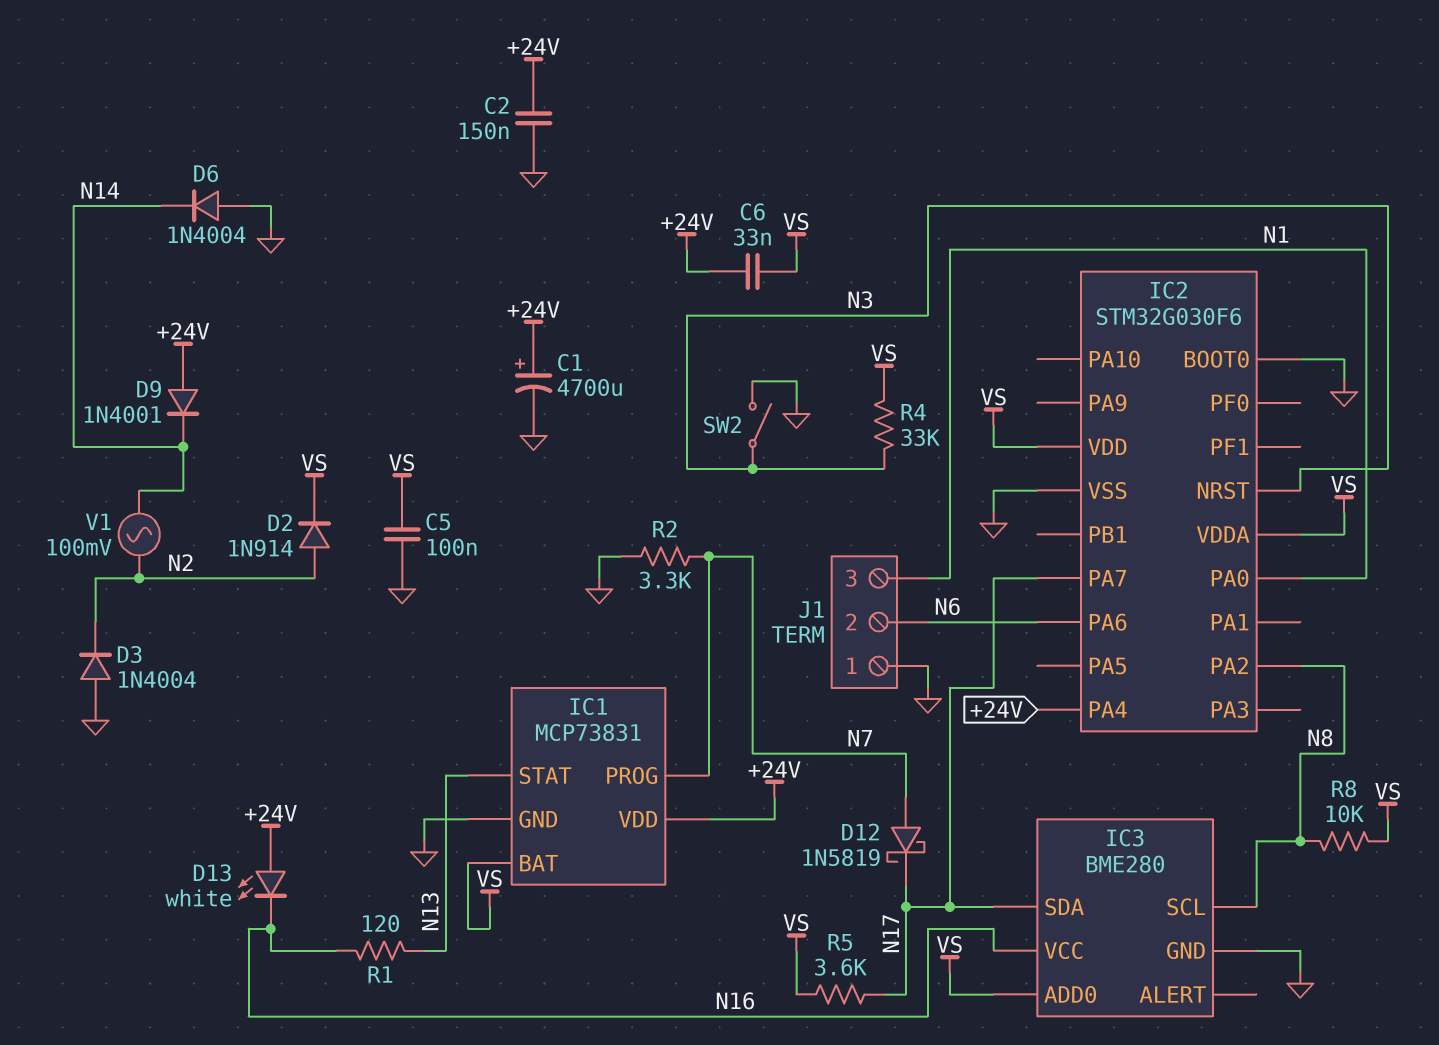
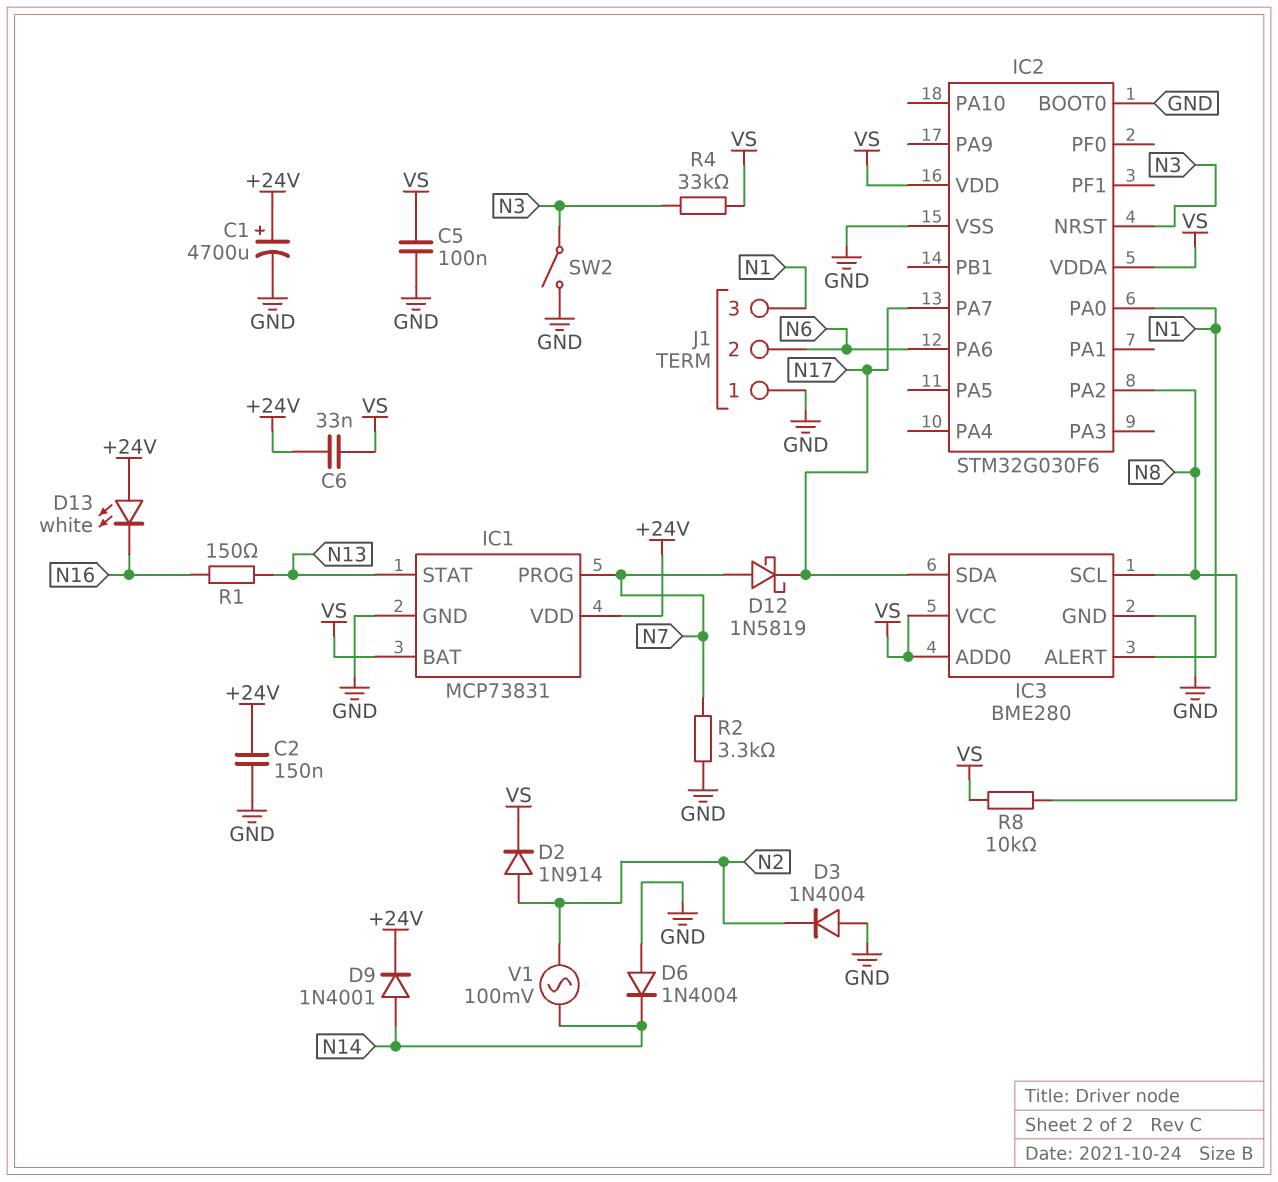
D9: diode 1N4001 (A +24V, K N14) -> diode 1N4001 (A N14, K +24V)
IC2 pin PA4: +24V -> none
IC3 pin ALERT: none -> N1
IC3 pin VCC: N16 -> VS
R1: 120 (N13, N16) -> 150 (N13, N16)
R5: 3.6k (N17, VS) -> none

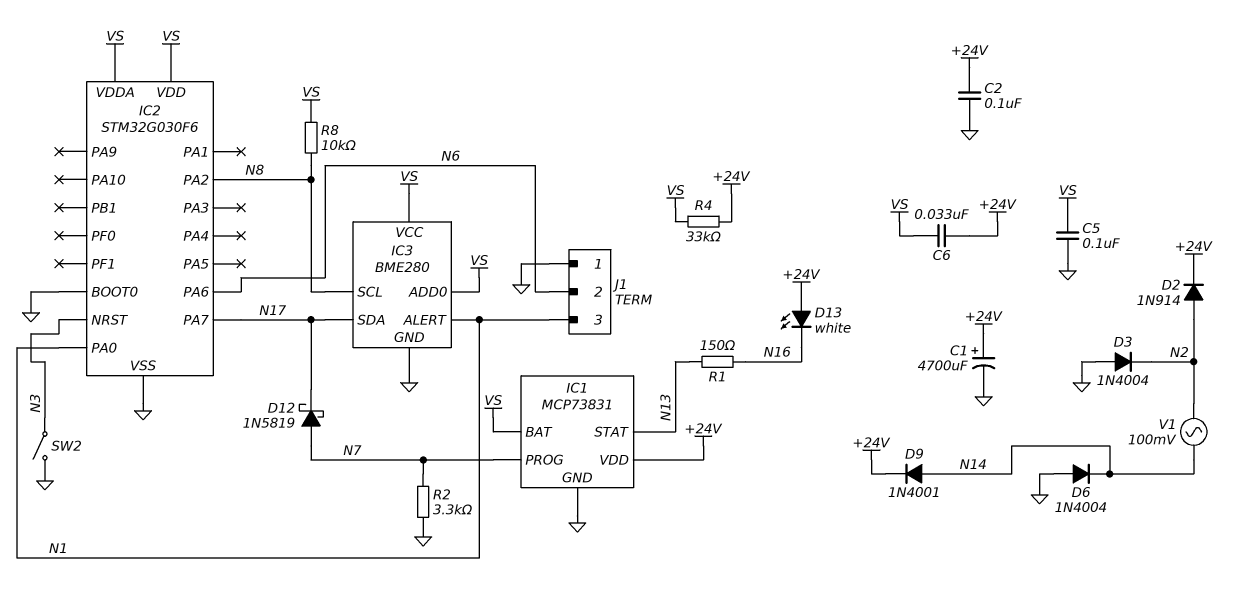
C2: 150nF (+24V, GND) -> 100nF (+24V, GND)
D2: diode 1N914 (A N2, K VS) -> diode 1N914 (A N2, K +24V)
R4: 33k (N3, VS) -> 33k (+24V, VS)

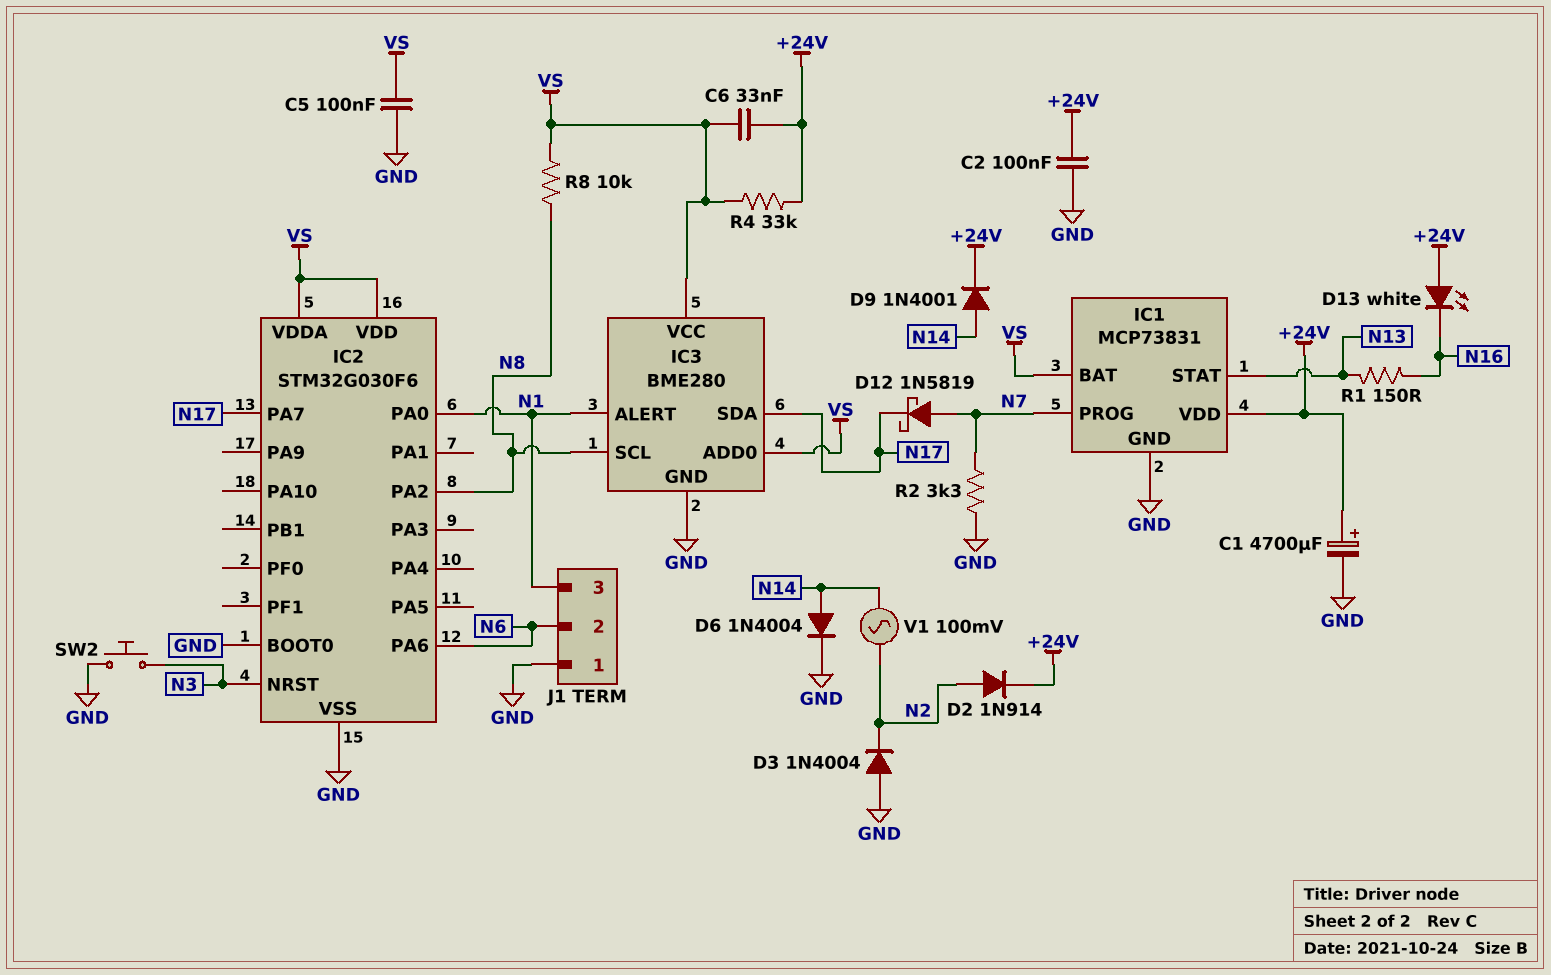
D6: diode 1N4004 (A GND, K N14) -> diode 1N4004 (A N14, K GND)
SW2: switch (GND, N3) -> button (GND, N3)

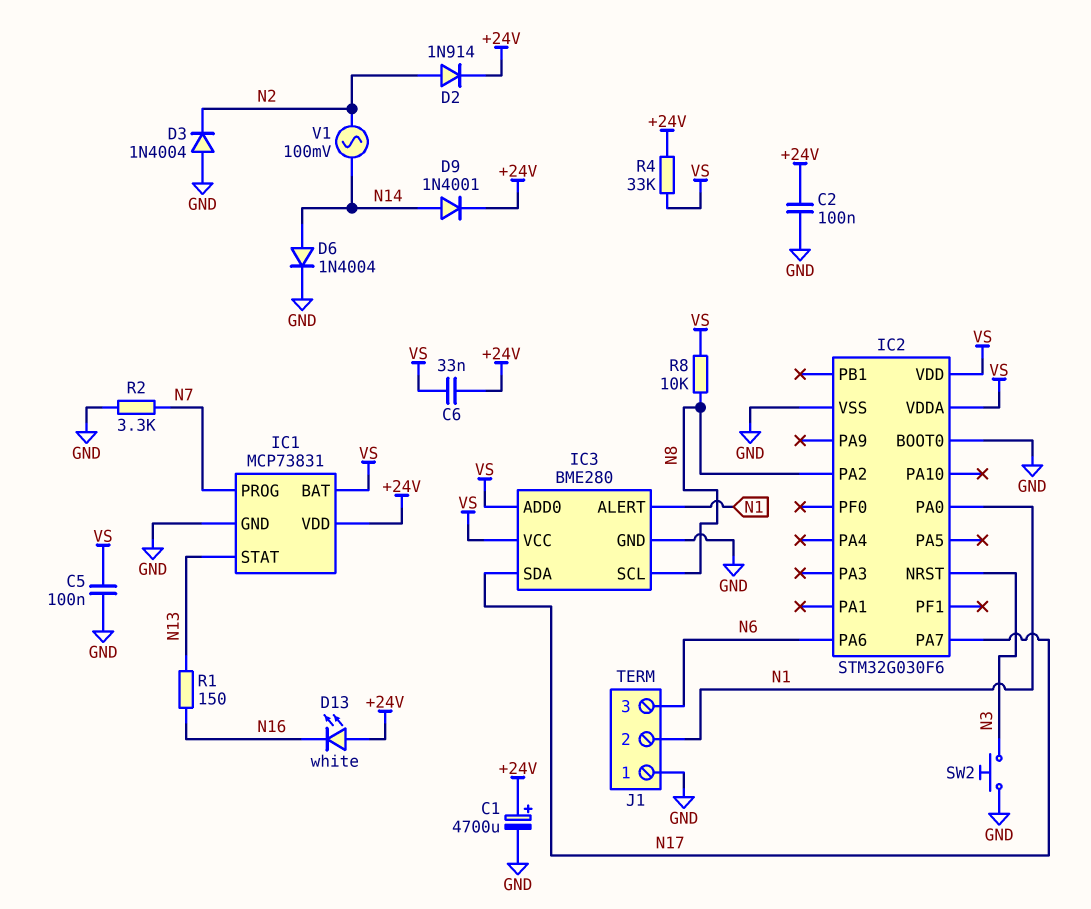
D12: schottky 1N5819 (A N7, K N17) -> none
J1 pin 2: N6 -> N1
J1 pin 3: N1 -> N6

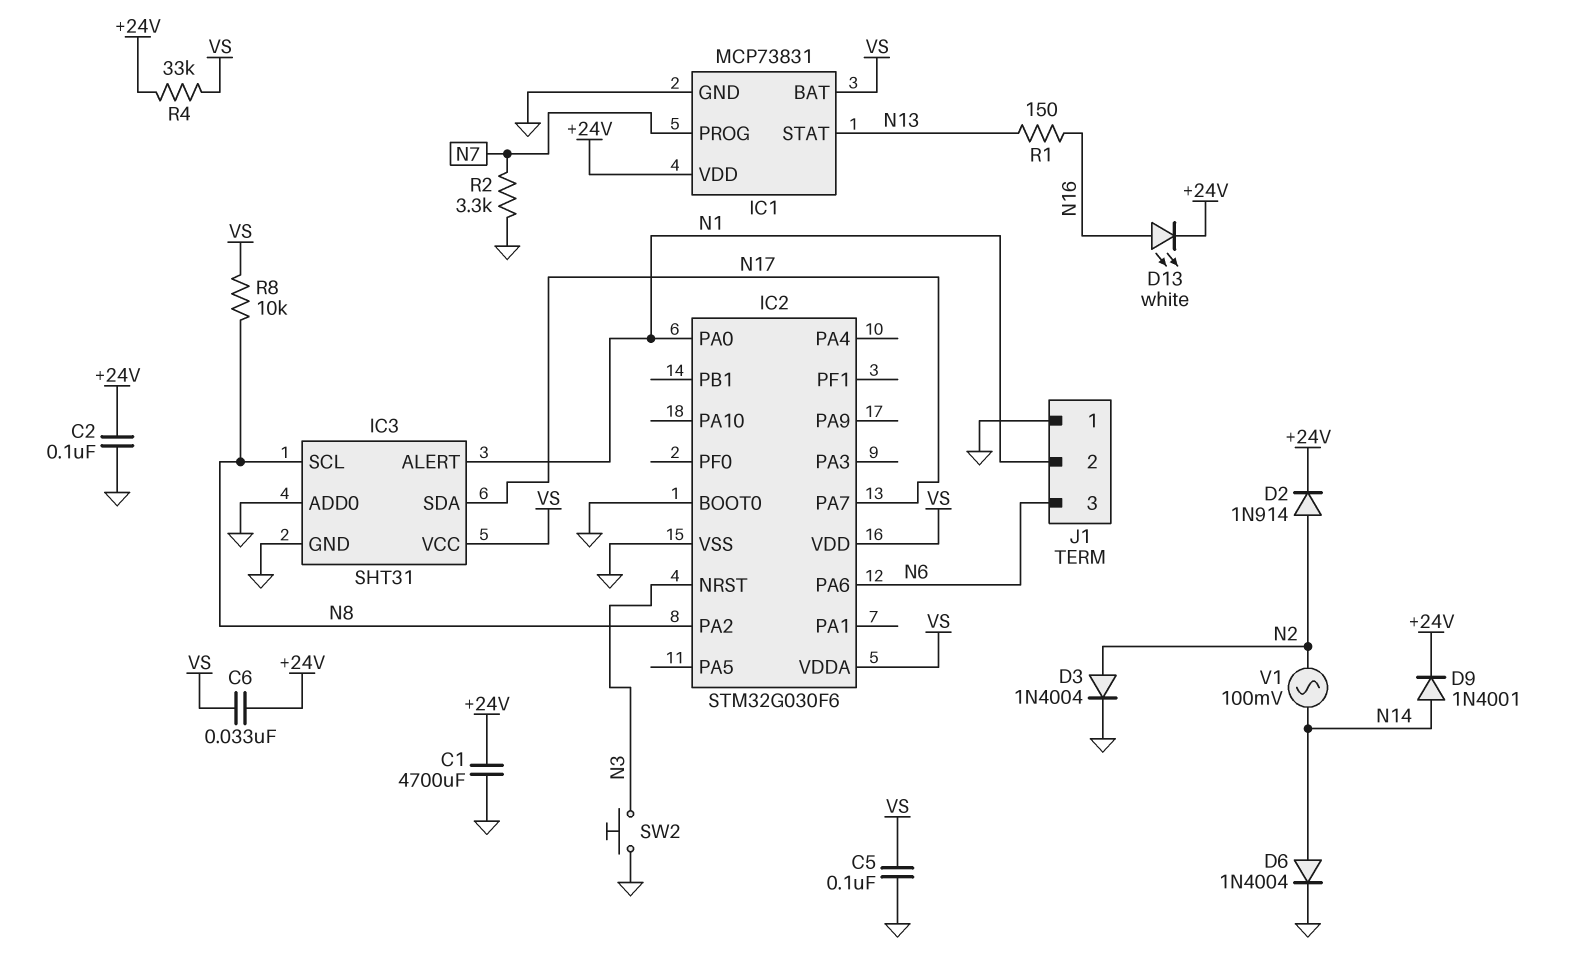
C1: 4700uF (plus +24V, minus GND) -> 4700uF (+24V, GND)
D3: diode 1N4004 (A GND, K N2) -> diode 1N4004 (A N2, K GND)
D13: LED white (A +24V, K N16) -> LED white (A N16, K +24V)
IC3: BME280 -> SHT31
IC3 pin ADD0: VS -> GND

